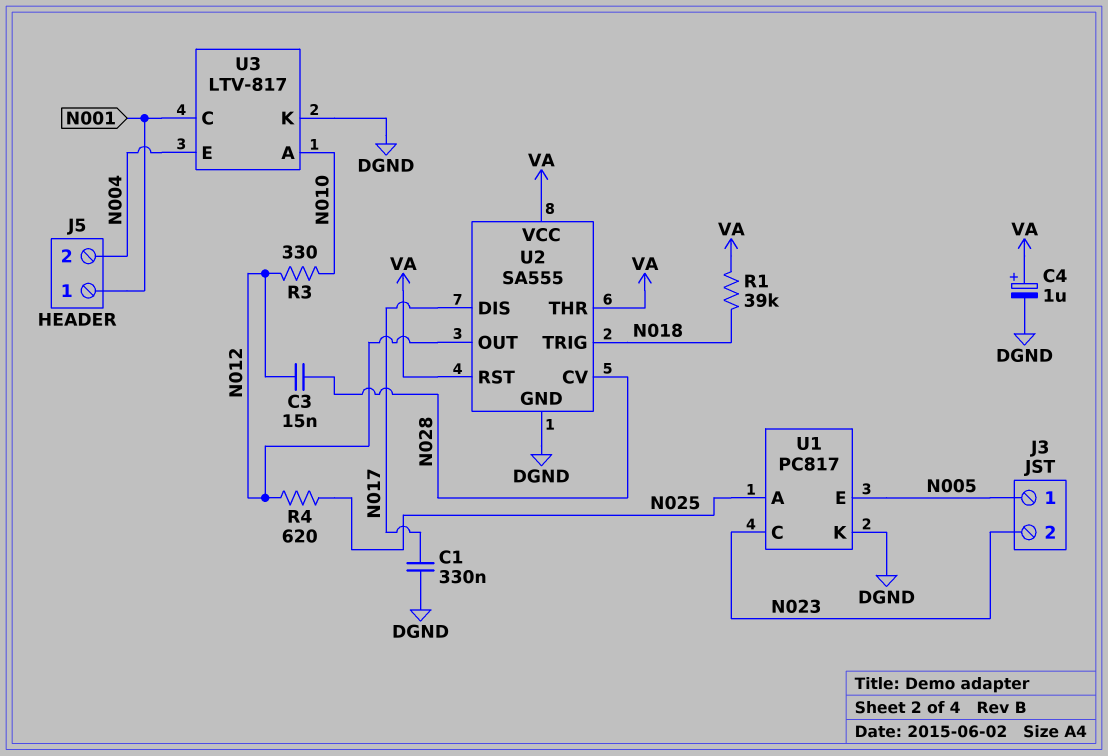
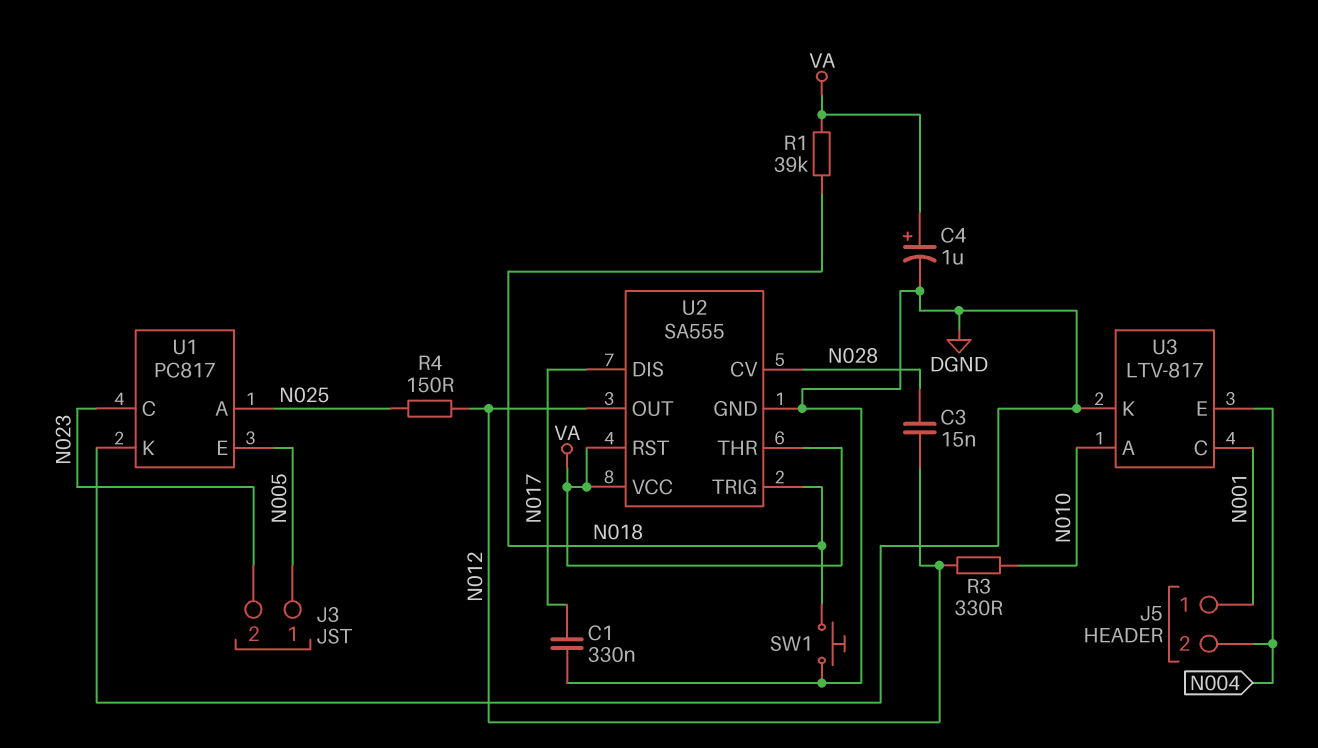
R4: 620 (N012, N025) -> 150 (N012, N025)
SW1: none -> button (DGND, N018)

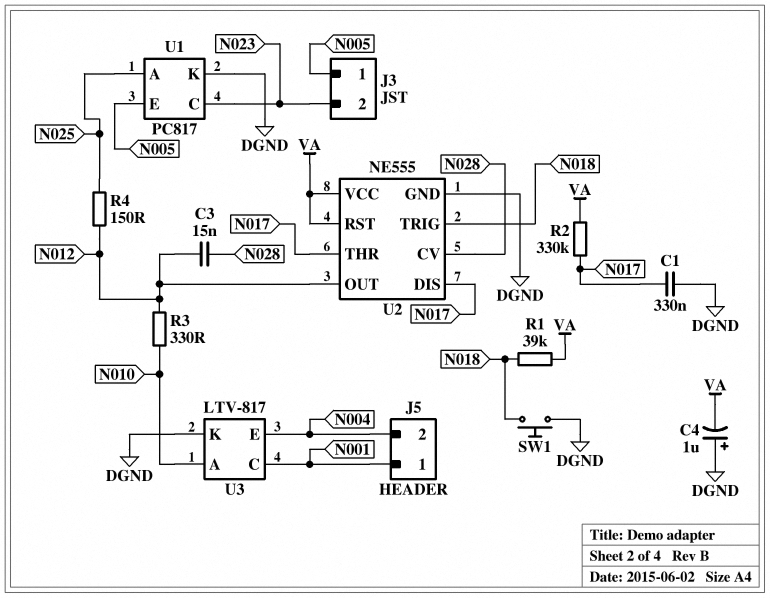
C4: 1uF (plus VA, minus DGND) -> 1uF (plus DGND, minus VA)
R2: none -> 330k (N017, VA)
U2: SA555 -> NE555
U2 pin THR: VA -> N017

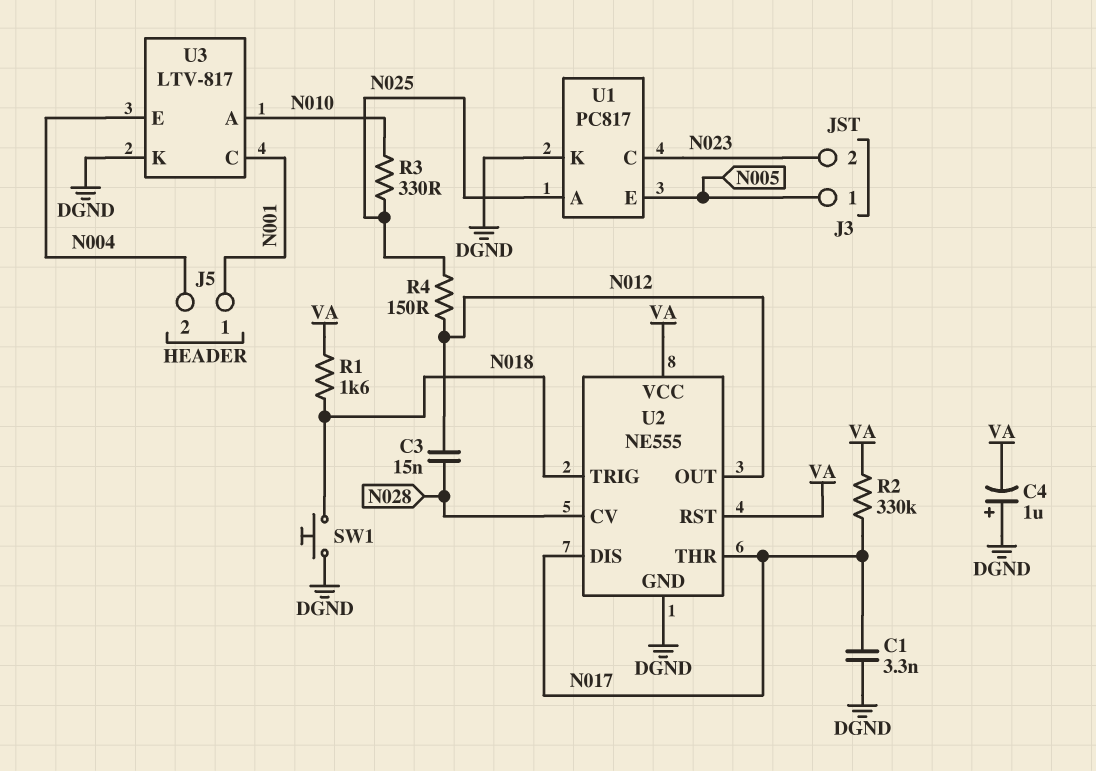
C1: 330nF (DGND, N017) -> 3.3nF (DGND, N017)
R1: 39k (N018, VA) -> 1.6k (N018, VA)
R3: 330 (N010, N012) -> 330 (N010, N025)

